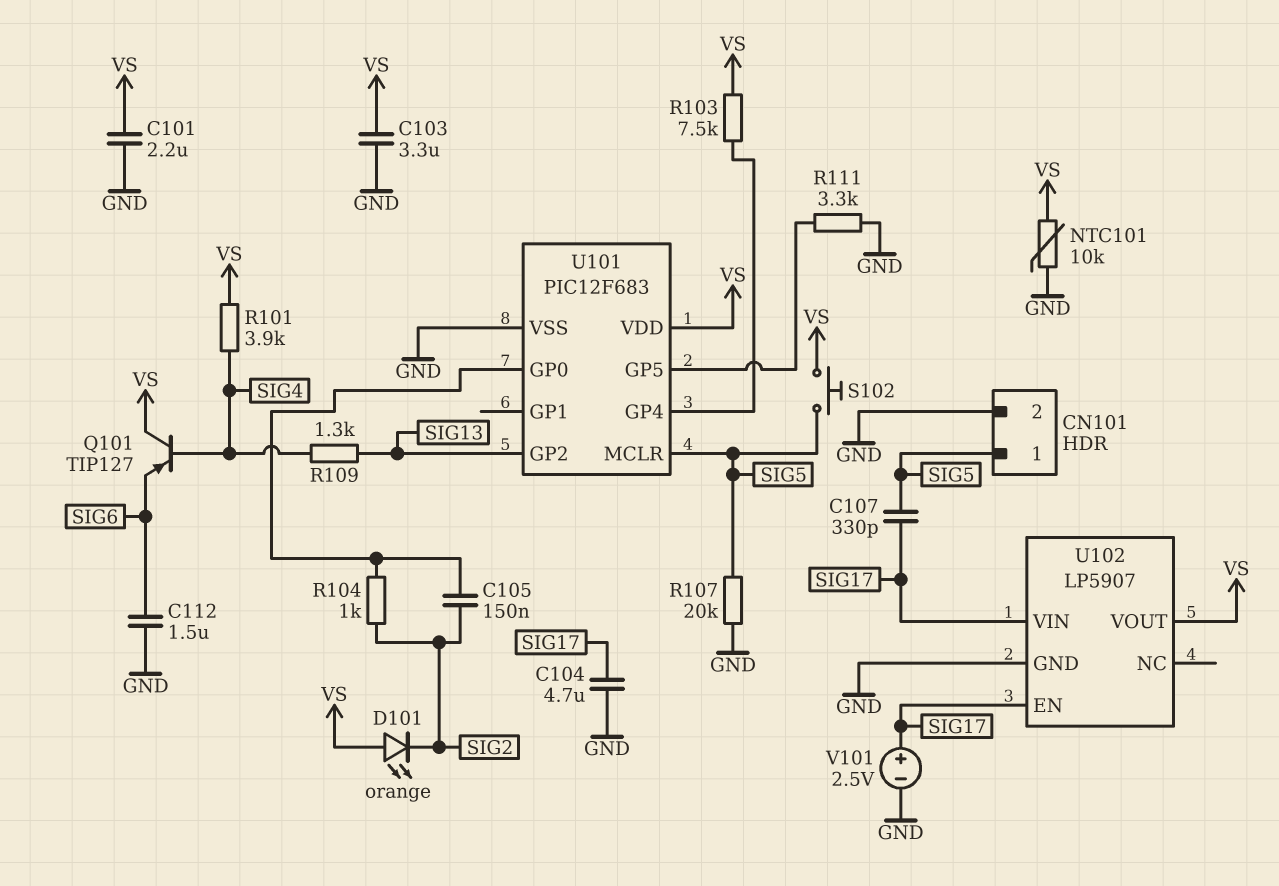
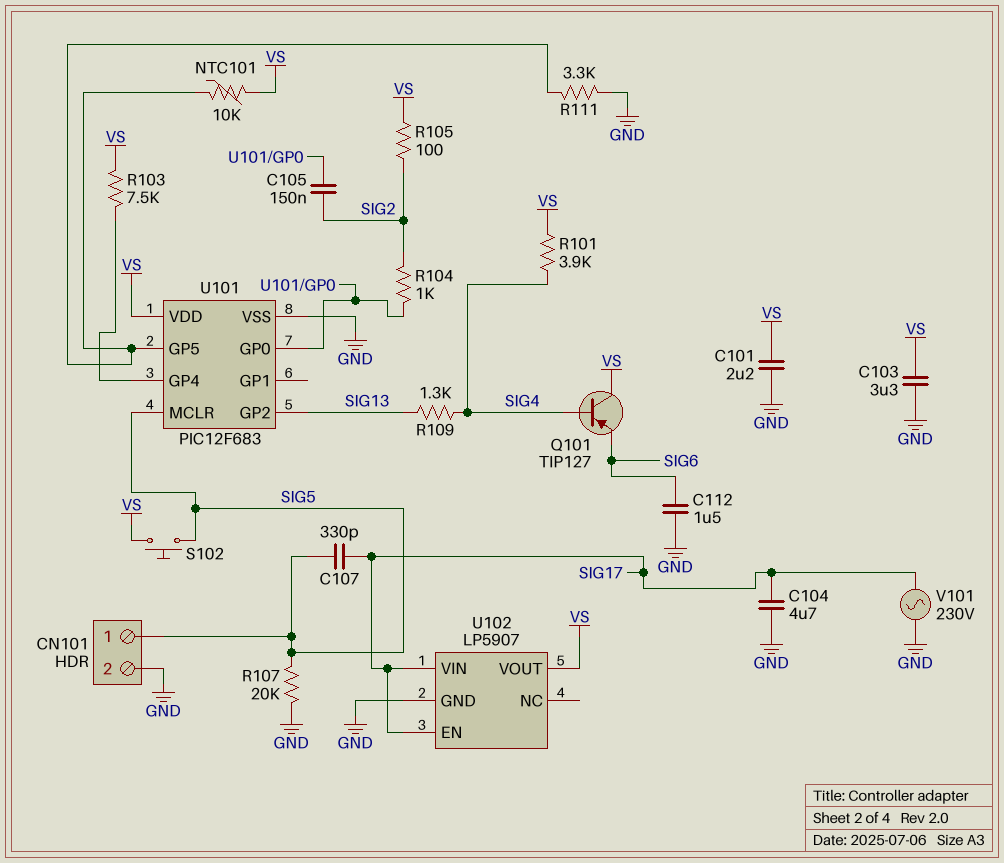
D101: LED orange (A VS, K SIG2) -> none
NTC101: 10k (GND, VS) -> 10k (U101/GP5, VS)
R105: none -> 100 (SIG2, VS)
V101: 2.5V (plus SIG17, minus GND) -> AC 230V (GND, SIG17)

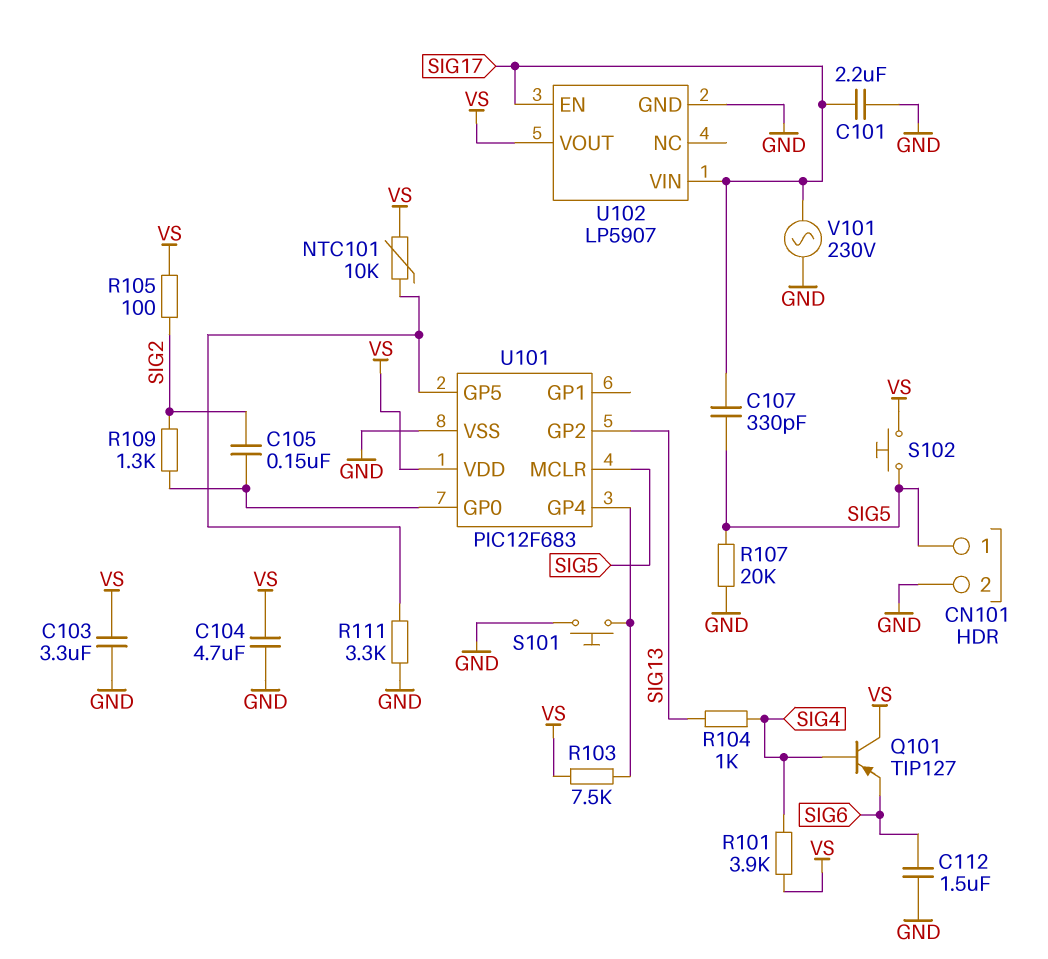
C101: 2.2uF (GND, VS) -> 2.2uF (GND, SIG17)
C104: 4.7uF (GND, SIG17) -> 4.7uF (GND, VS)
R104: 1k (SIG2, U101/GP0) -> 1k (SIG4, SIG13)
R109: 1.3k (SIG4, SIG13) -> 1.3k (SIG2, U101/GP0)
S101: none -> button (GND, U101/GP4)

